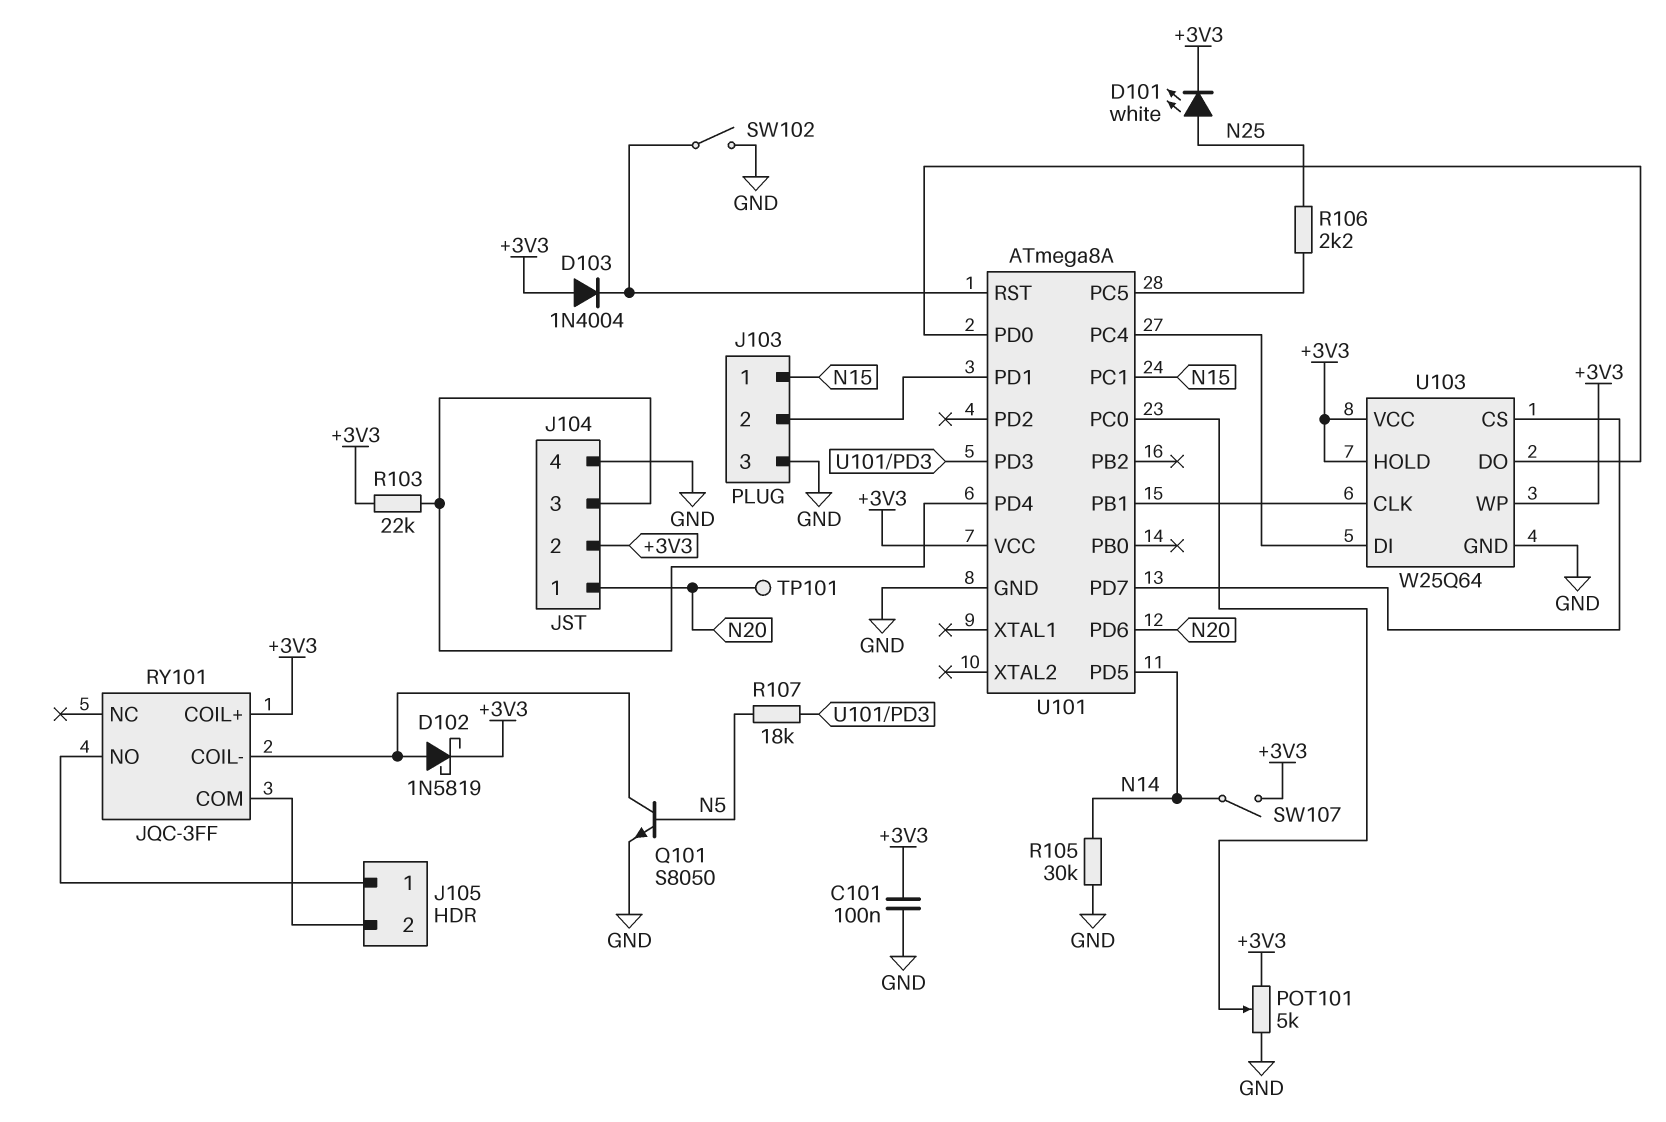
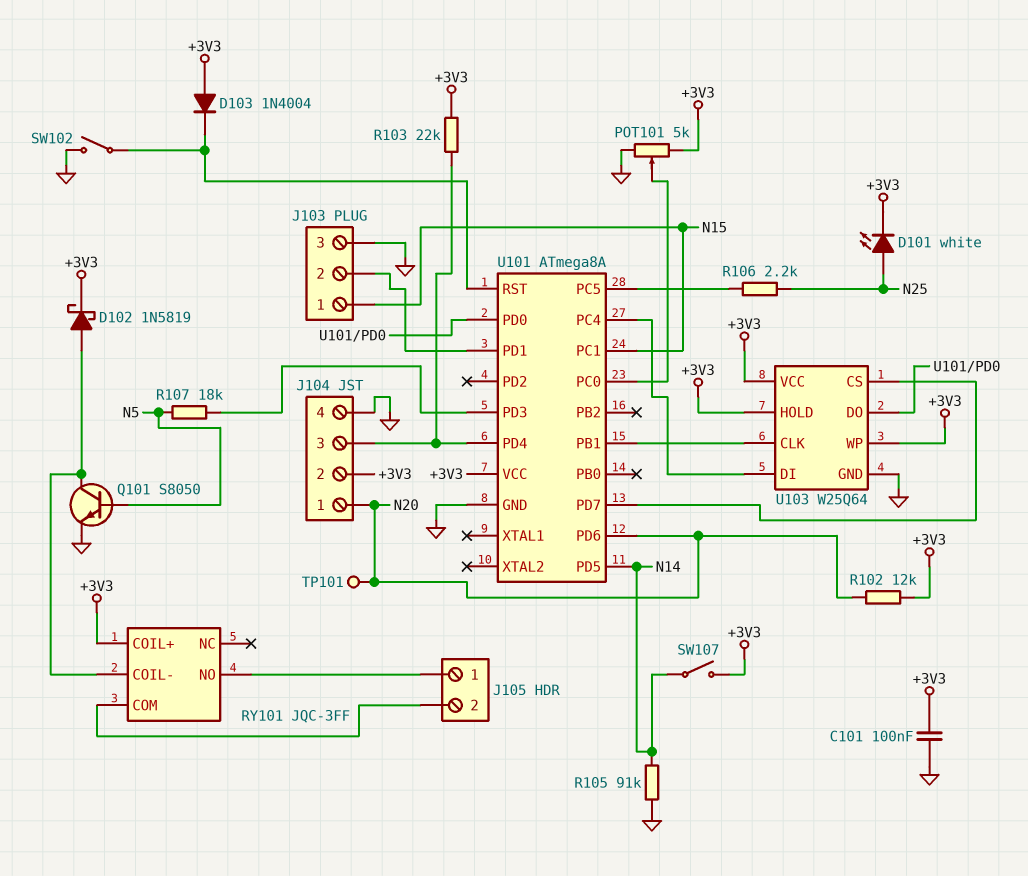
R102: none -> 12k (+3V3, N20)
R105: 30k (GND, N14) -> 91k (GND, N14)

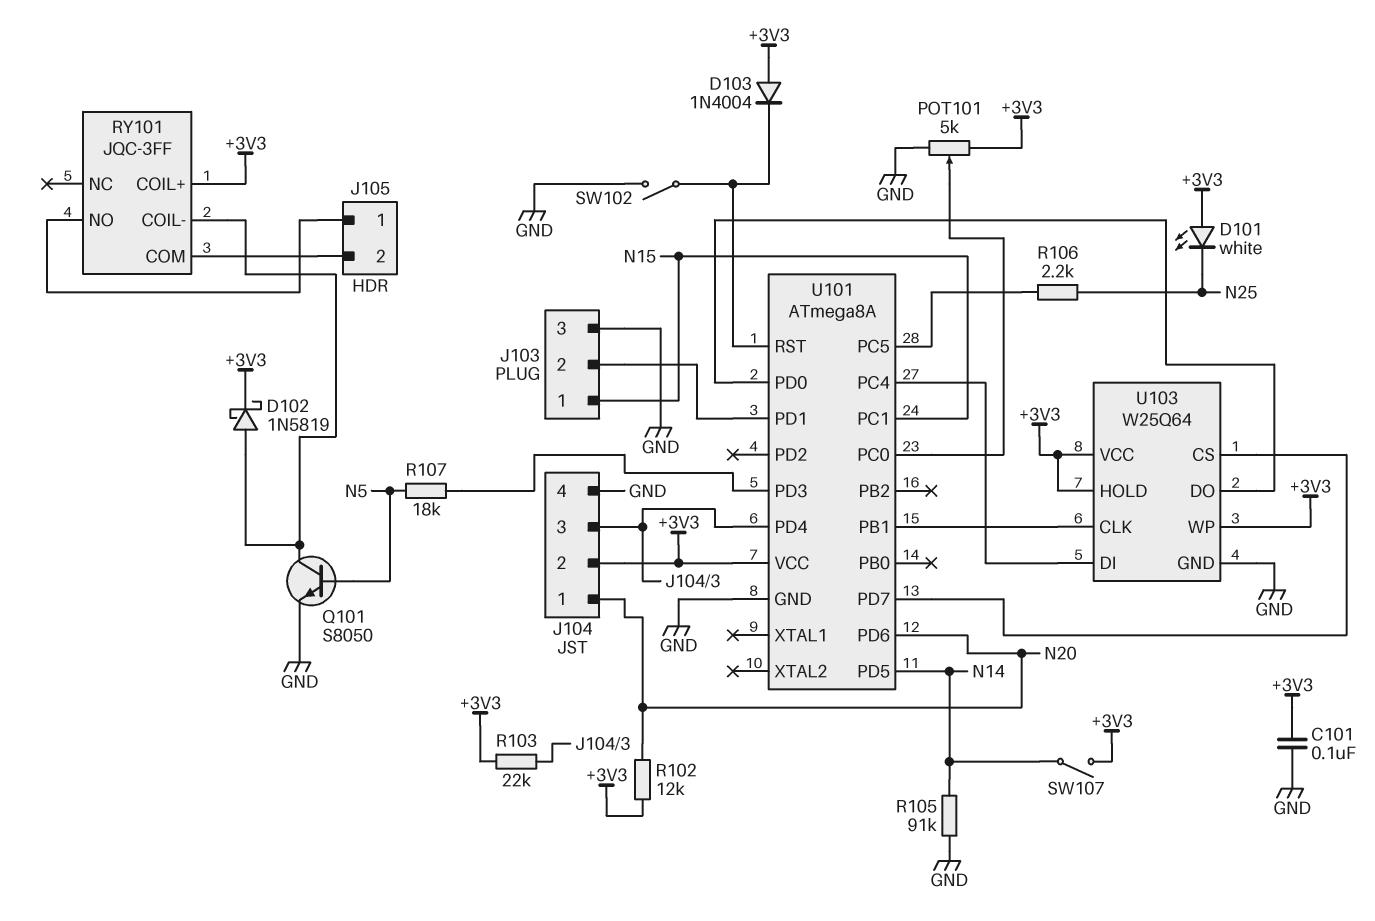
D101: LED white (A N25, K +3V3) -> LED white (A +3V3, K N25)
TP101: test point (N20) -> none

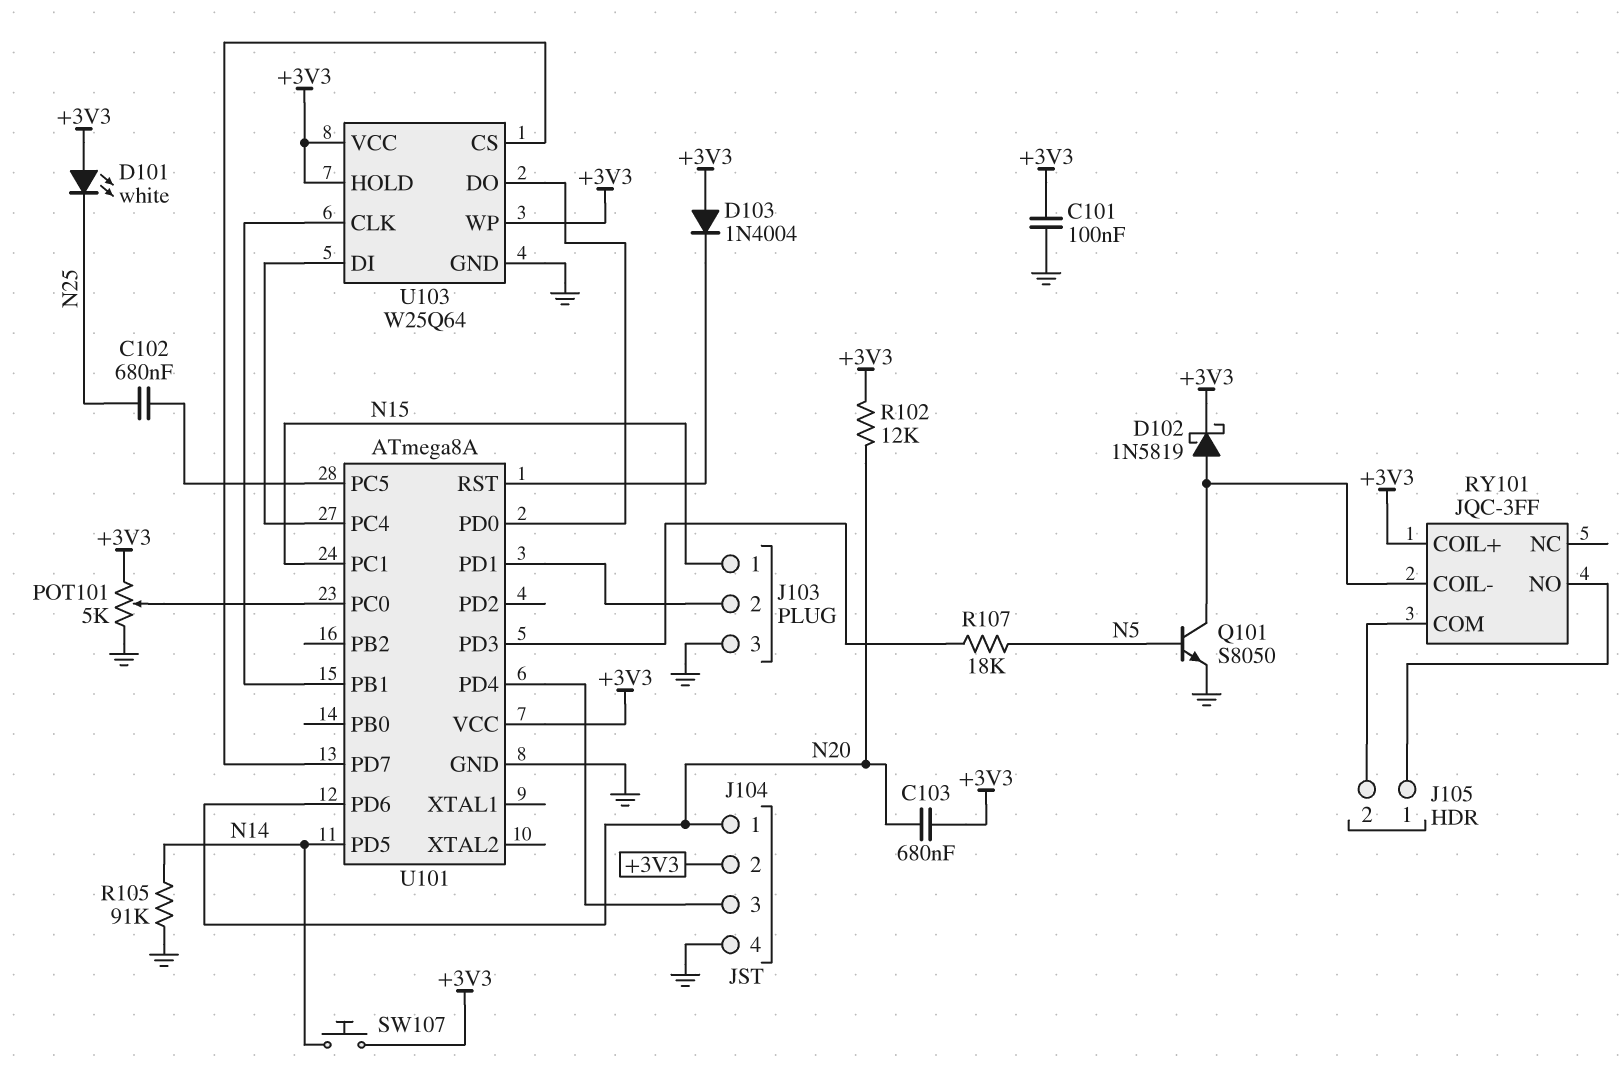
C102: none -> 680nF (N25, U101/PC5)
C103: none -> 680nF (+3V3, N20)
R103: 22k (+3V3, J104/3) -> none
R106: 2.2k (N25, U101/PC5) -> none
SW102: switch (GND, U101/RST) -> none
SW107: switch (+3V3, N14) -> button (+3V3, N14)

